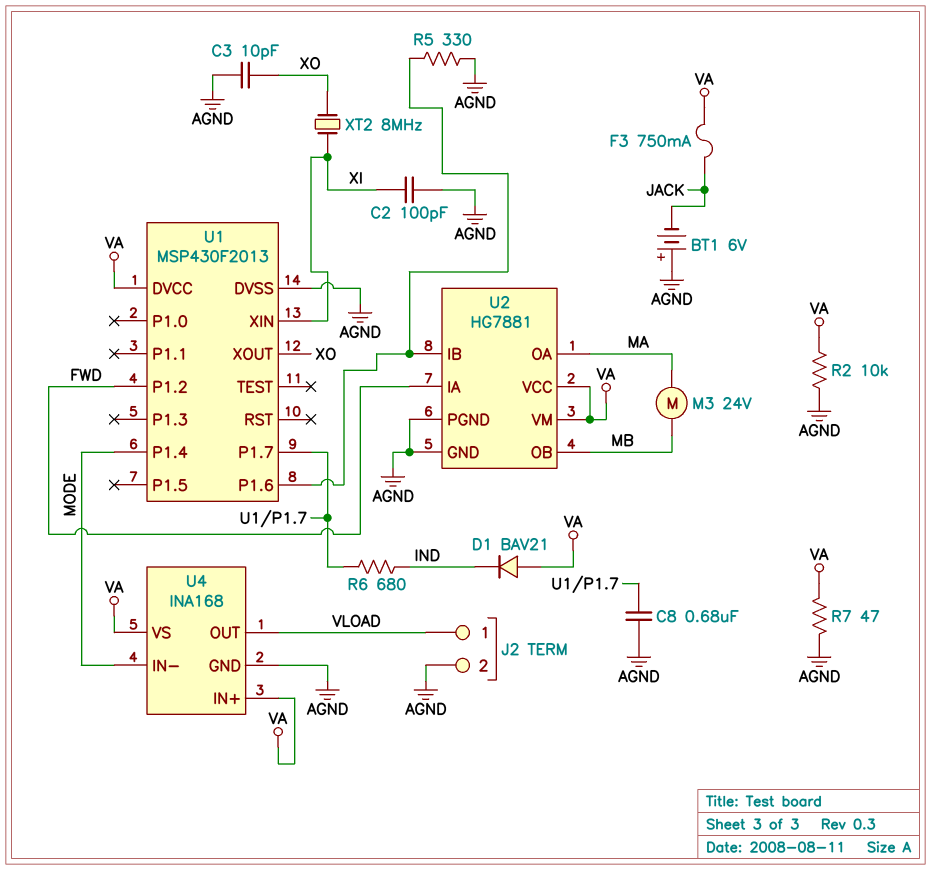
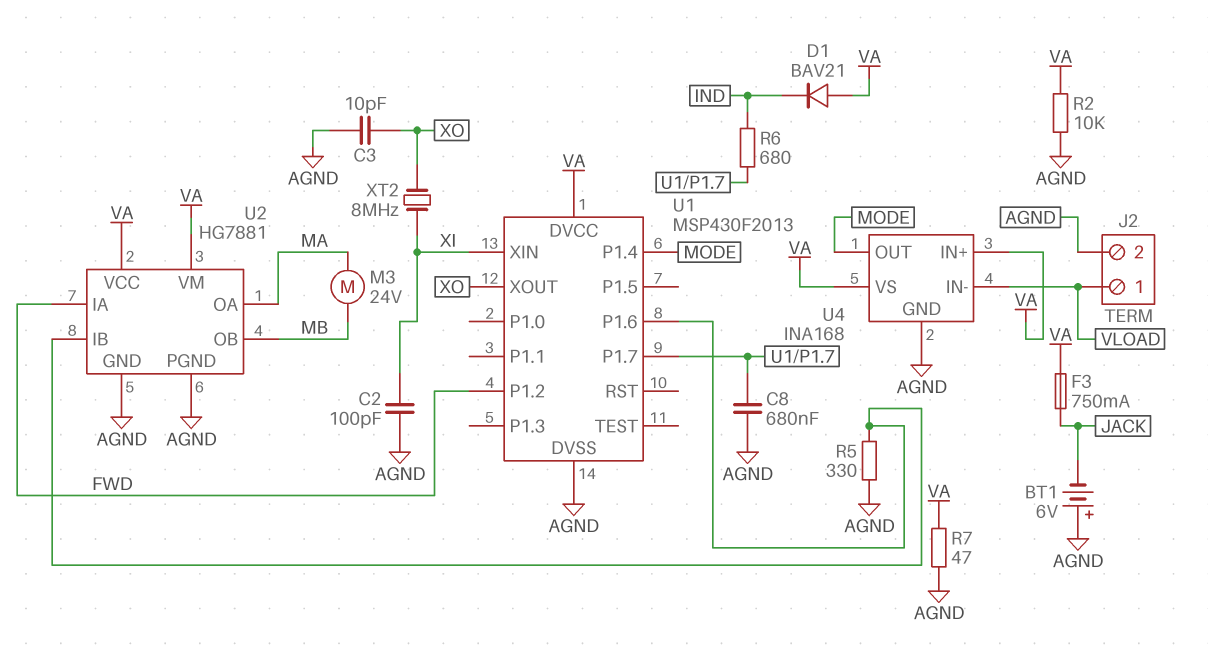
U4 pin IN-: MODE -> VLOAD
U4 pin OUT: VLOAD -> MODE

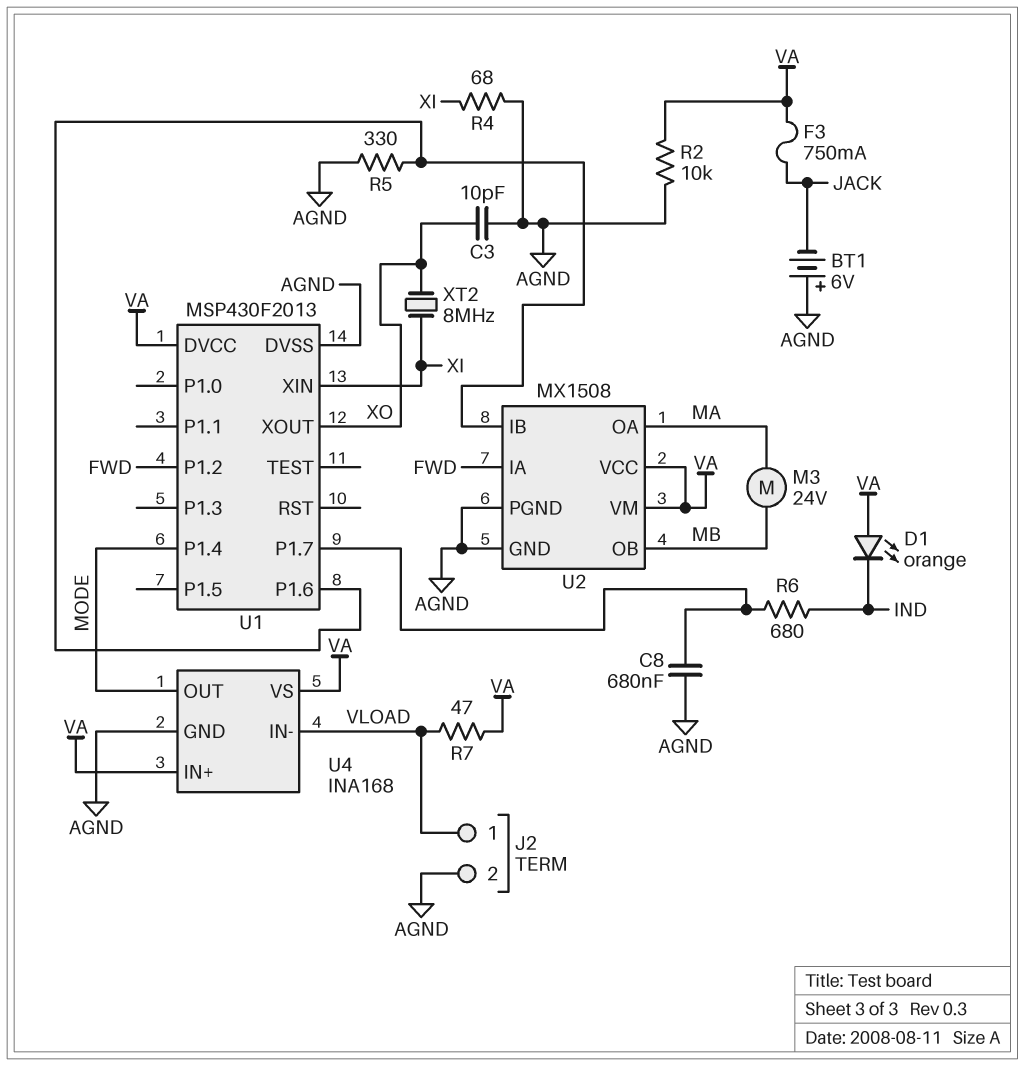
C2: 100pF (AGND, XI) -> none
D1: diode BAV21 (A VA, K IND) -> LED orange (A VA, K IND)
R4: none -> 68 (AGND, XI)
R7: 47 (AGND, VA) -> 47 (VA, VLOAD)
U2: HG7881 -> MX1508

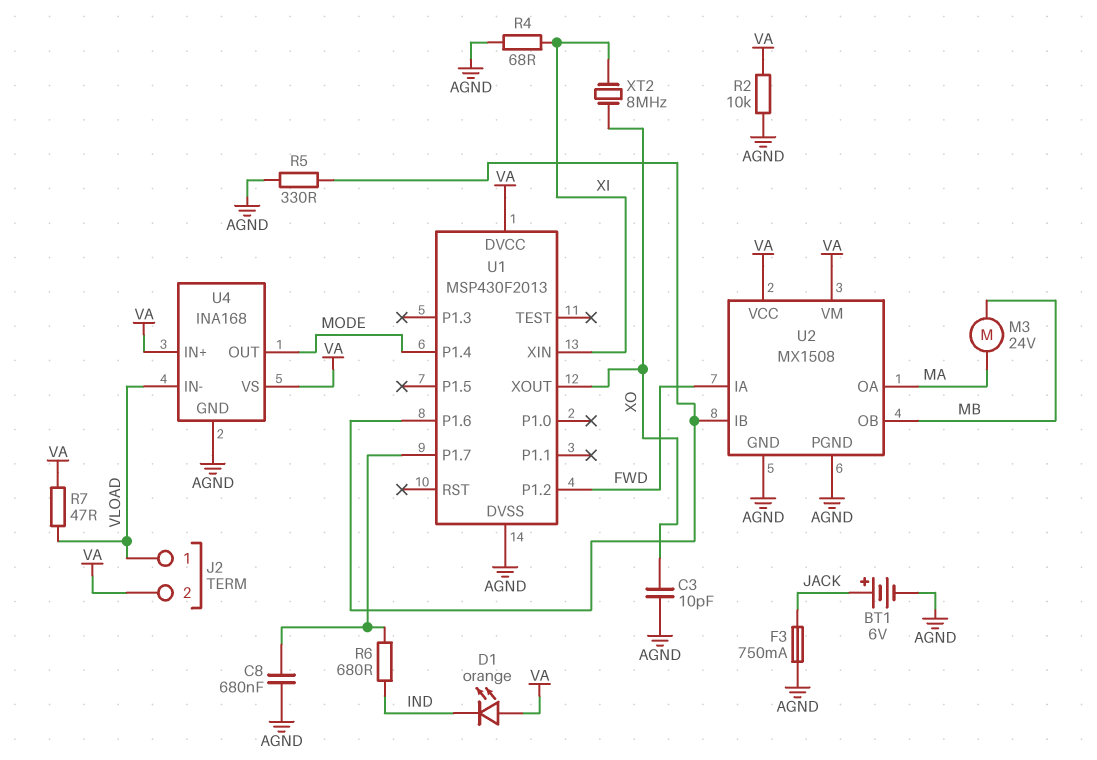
BT1: 6V (plus AGND, minus JACK) -> 6V (plus JACK, minus AGND)
F3: 750mA (JACK, VA) -> 750mA (AGND, JACK)
J2 pin 2: AGND -> VA

